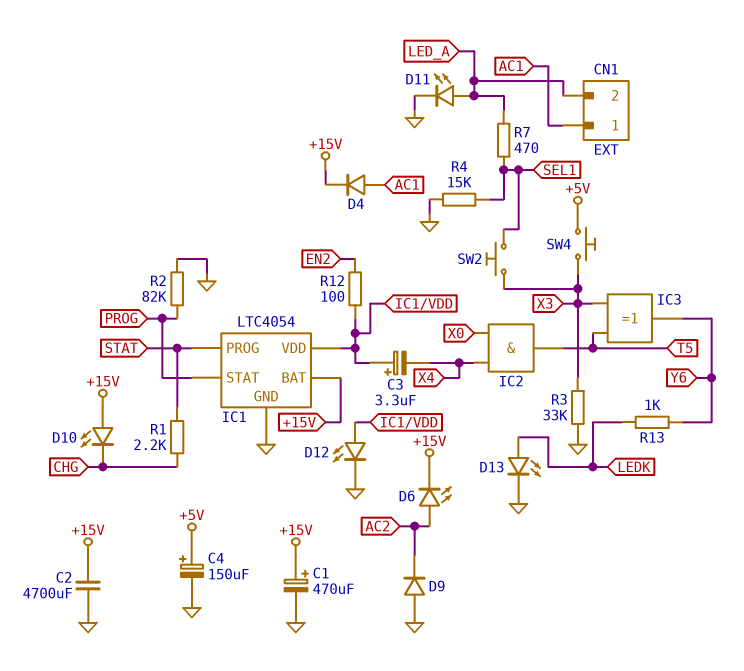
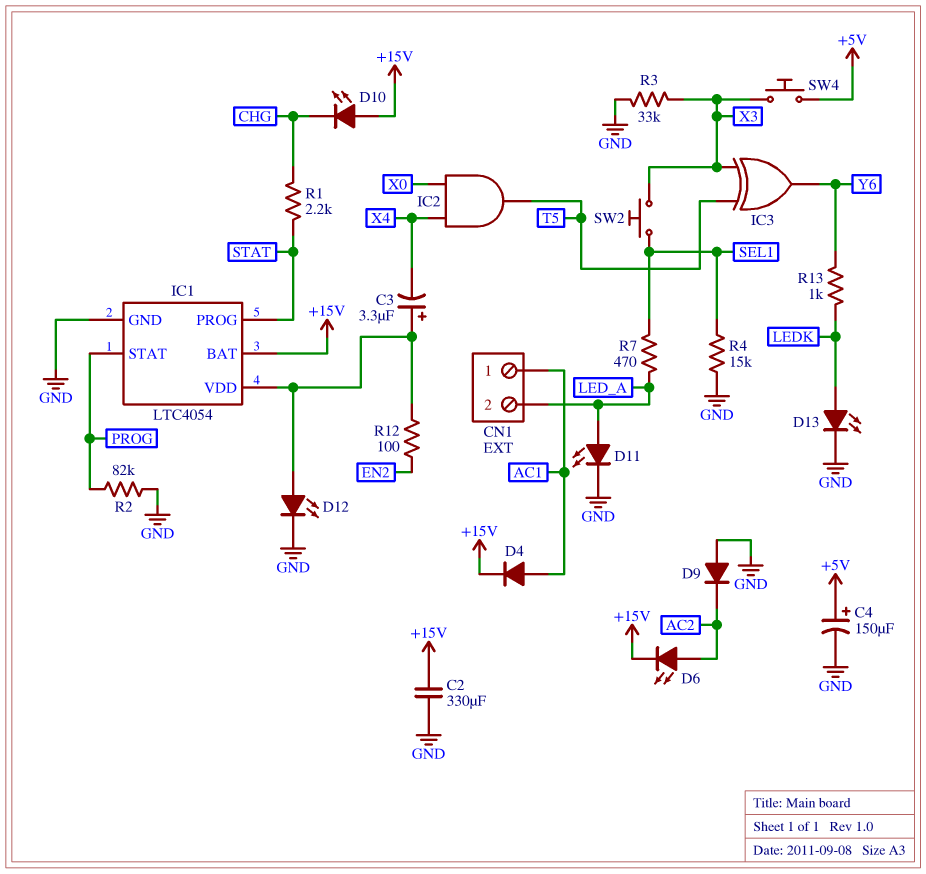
C1: 470uF (plus +15V, minus GND) -> none
C2: 4700uF (+15V, GND) -> 330uF (+15V, GND)

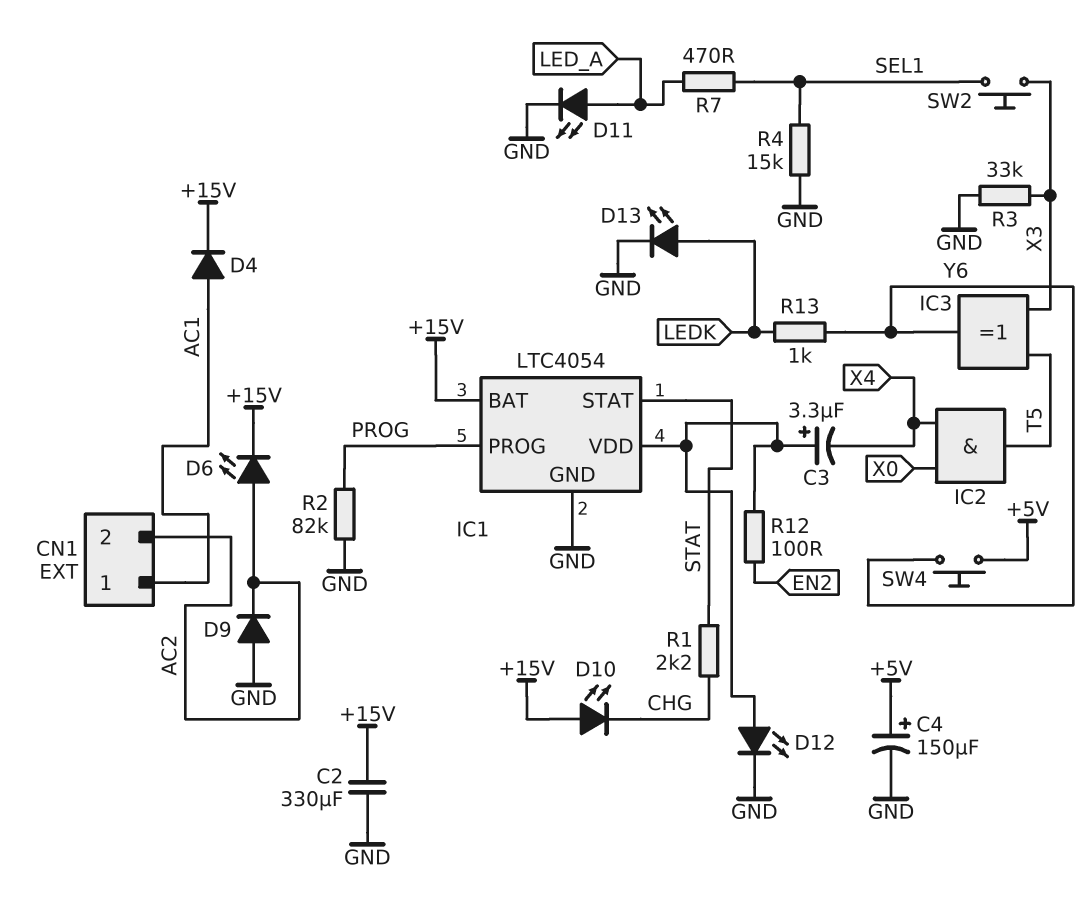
CN1 pin 2: LED_A -> AC2
IC1 pin PROG: STAT -> PROG
IC1 pin STAT: PROG -> STAT
SW4: button (+5V, X3) -> button (+5V, Y6)

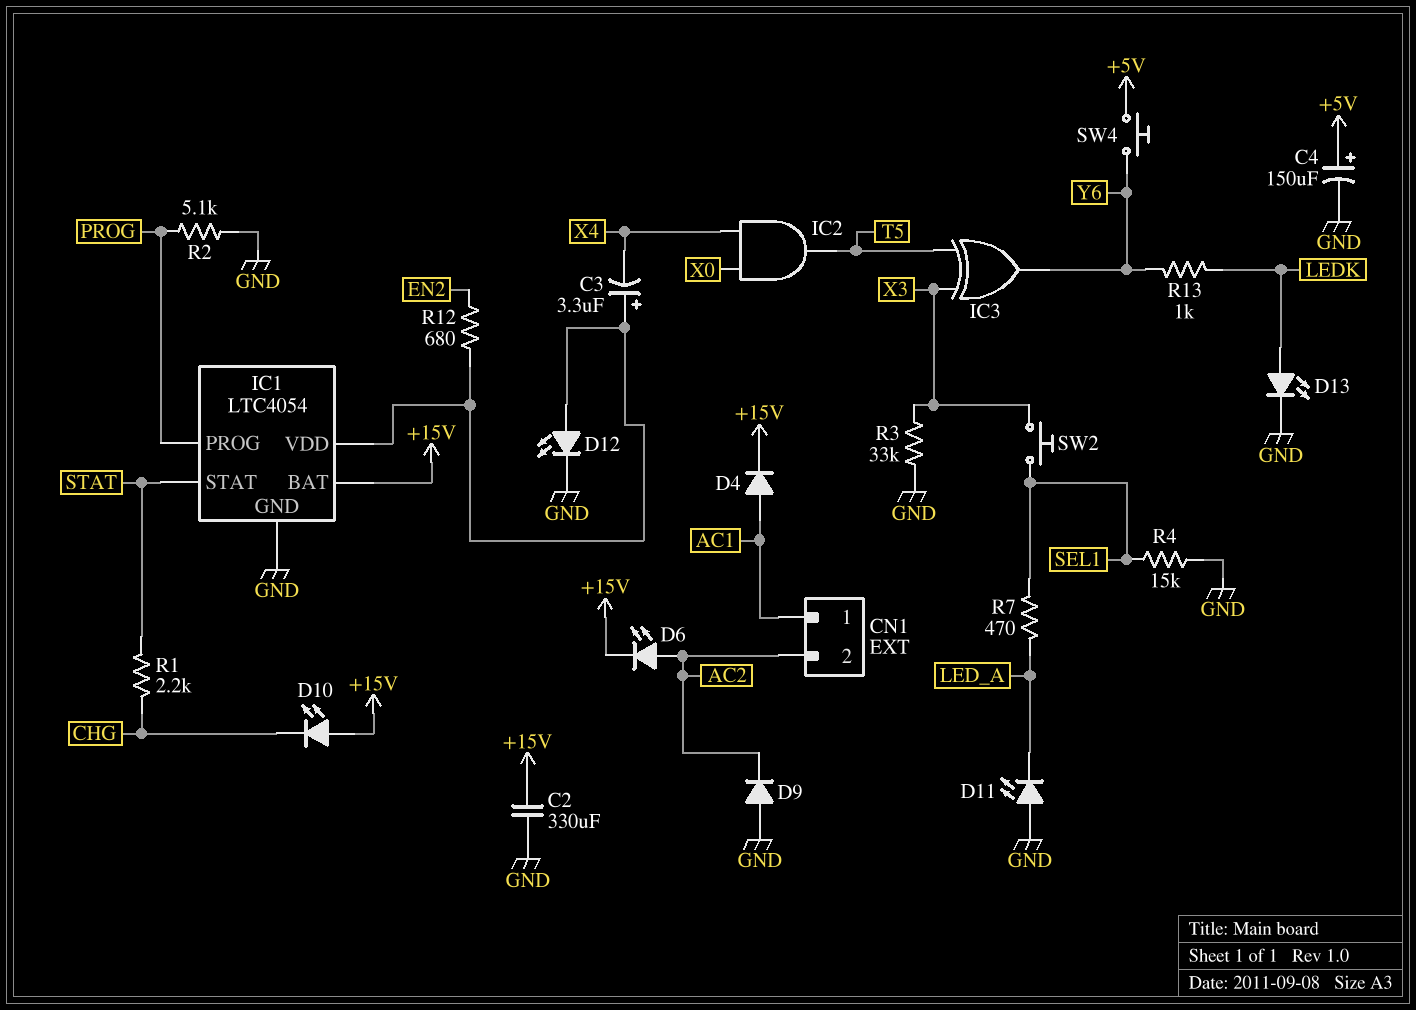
D11: LED (A LED_A, K GND) -> LED (A GND, K LED_A)
R2: 82k (GND, PROG) -> 5.1k (GND, PROG)
R12: 100 (EN2, IC1/VDD) -> 680 (EN2, IC1/VDD)

